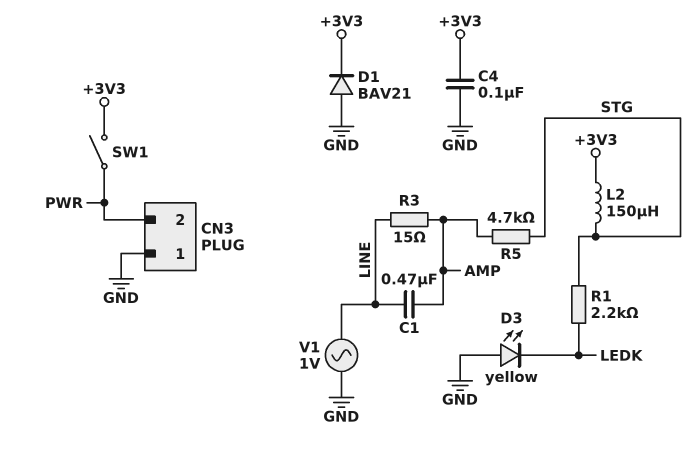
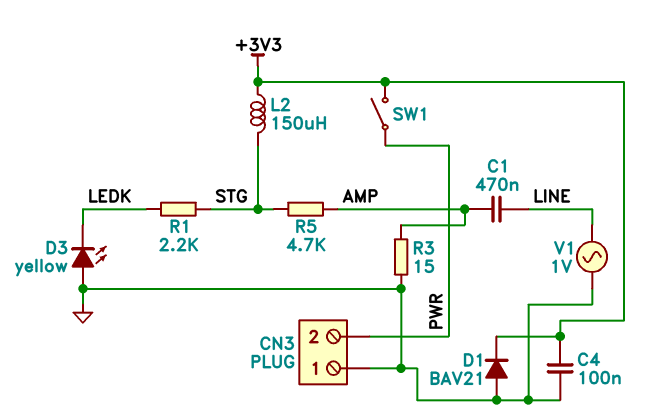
R3: 15 (AMP, LINE) -> 15 (AMP, GND)

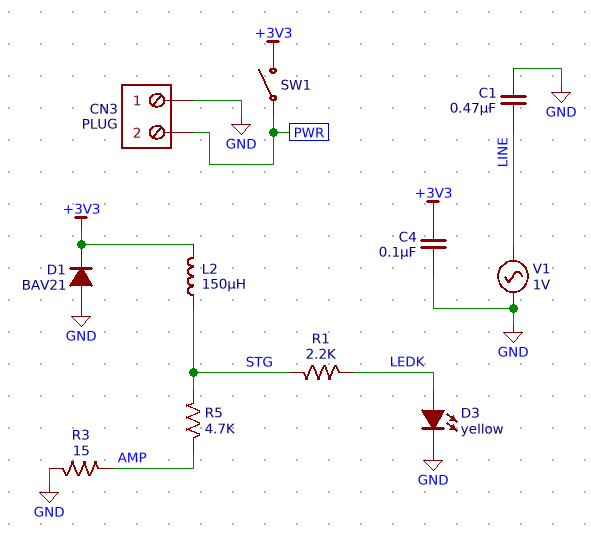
C1: 470nF (AMP, LINE) -> 470nF (GND, LINE)
D3: LED yellow (A GND, K LEDK) -> LED yellow (A LEDK, K GND)

